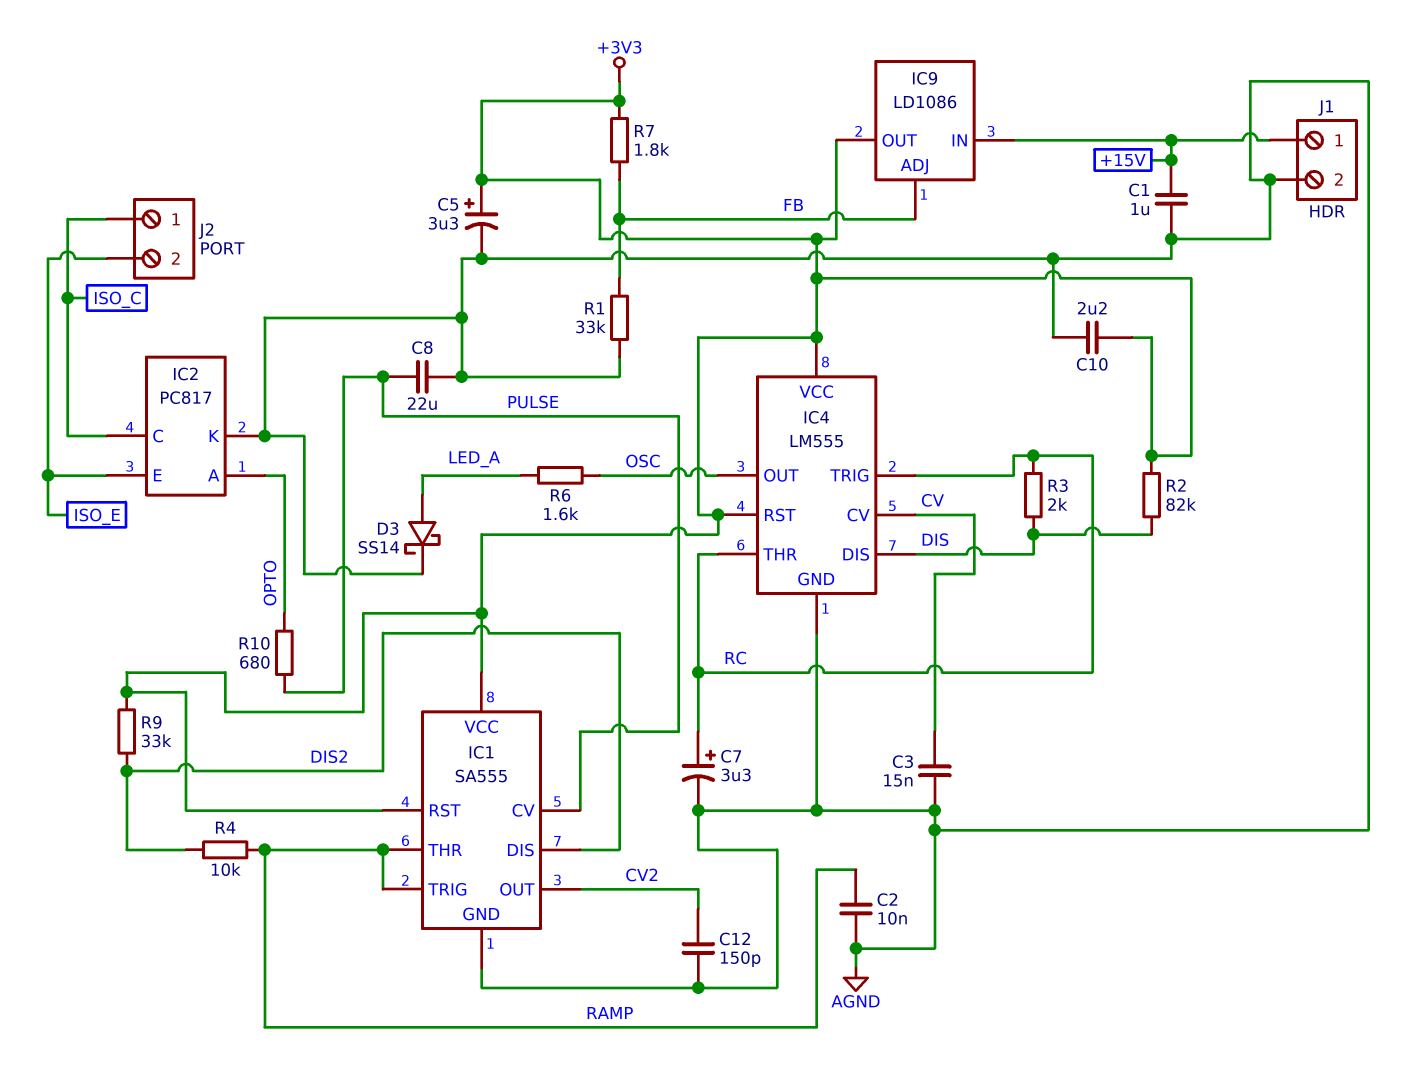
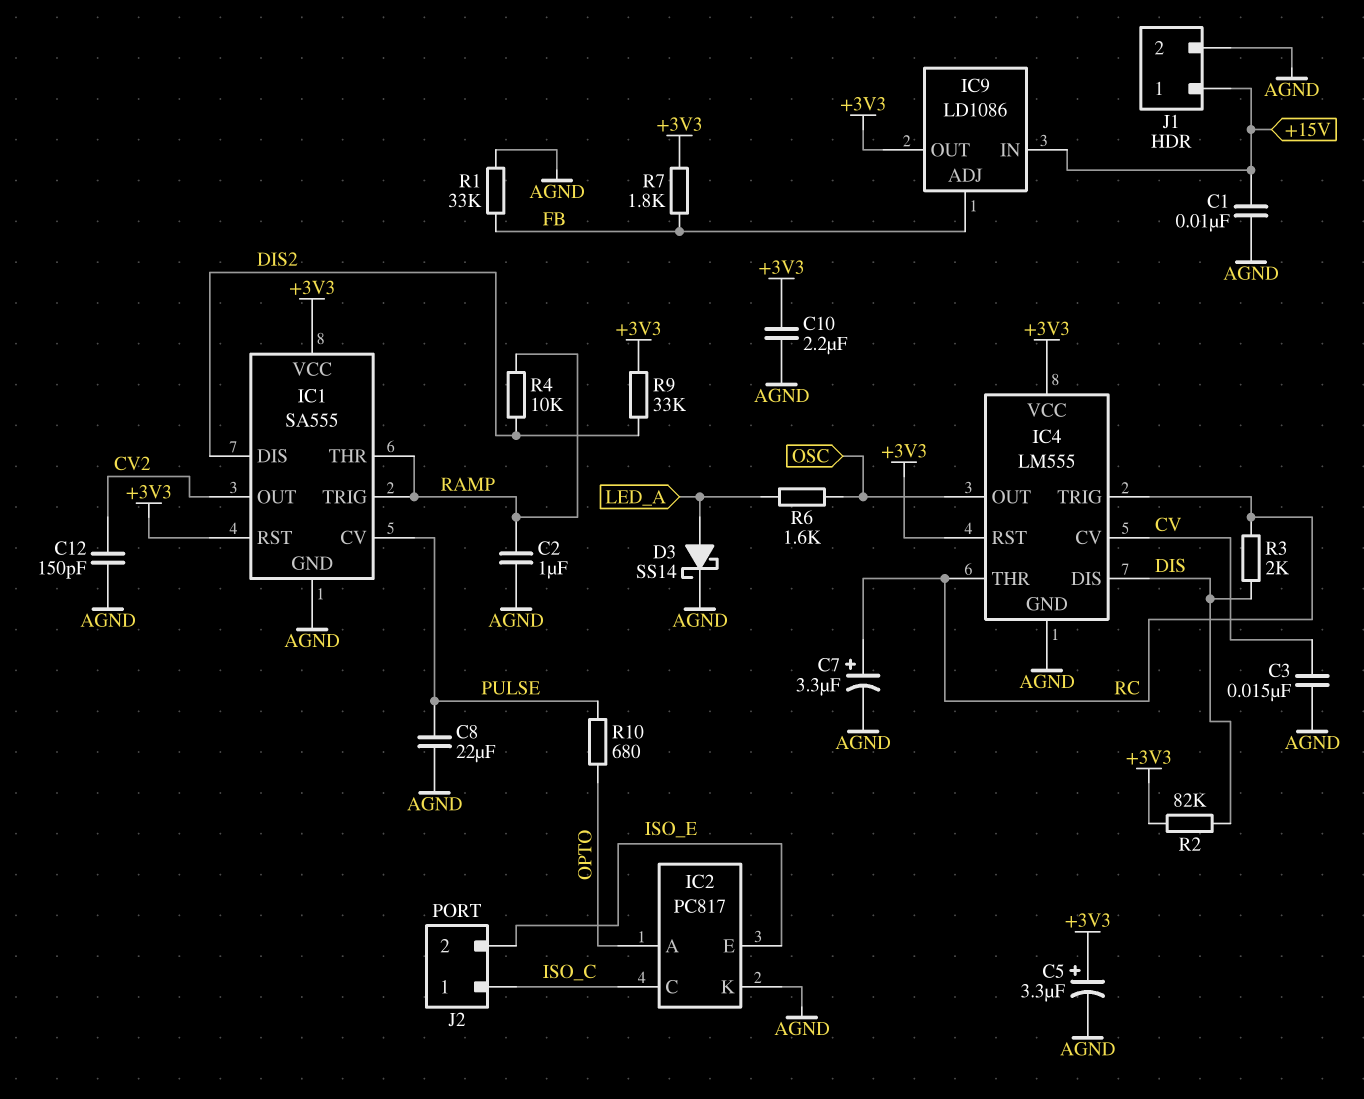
C1: 1uF (+15V, AGND) -> 10nF (+15V, AGND)
C2: 10nF (AGND, RAMP) -> 1uF (AGND, RAMP)

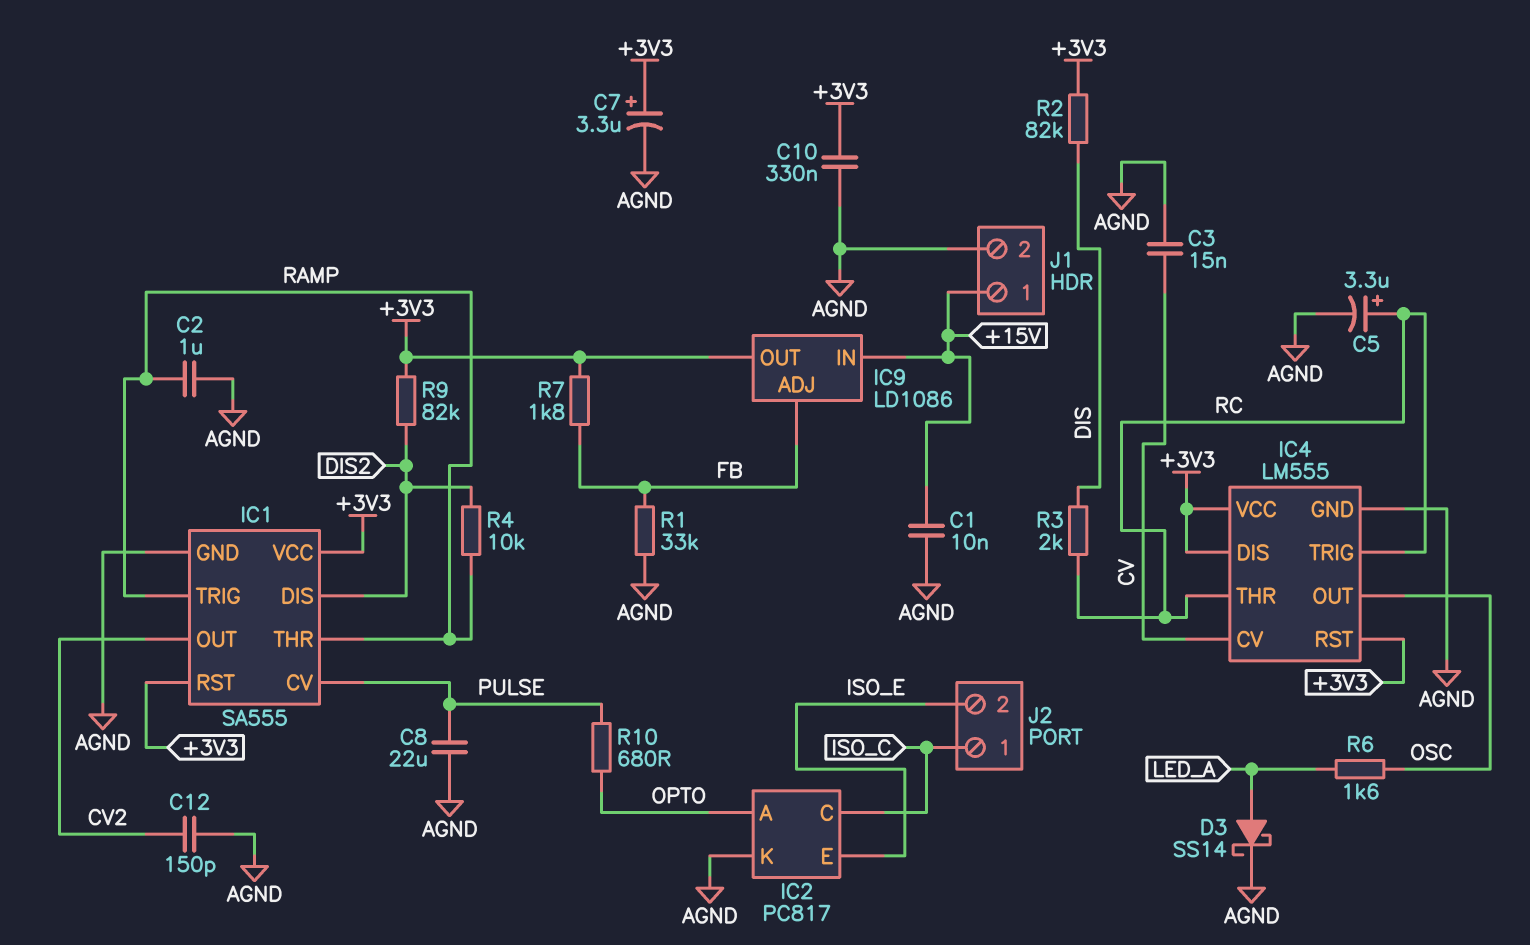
C5: 3.3uF (plus +3V3, minus AGND) -> 3.3uF (plus RC, minus AGND)
C7: 3.3uF (plus RC, minus AGND) -> 3.3uF (plus +3V3, minus AGND)
C10: 2.2uF (+3V3, AGND) -> 330nF (+3V3, AGND)
IC4 pin DIS: DIS -> +3V3
R9: 33k (+3V3, DIS2) -> 82k (+3V3, DIS2)

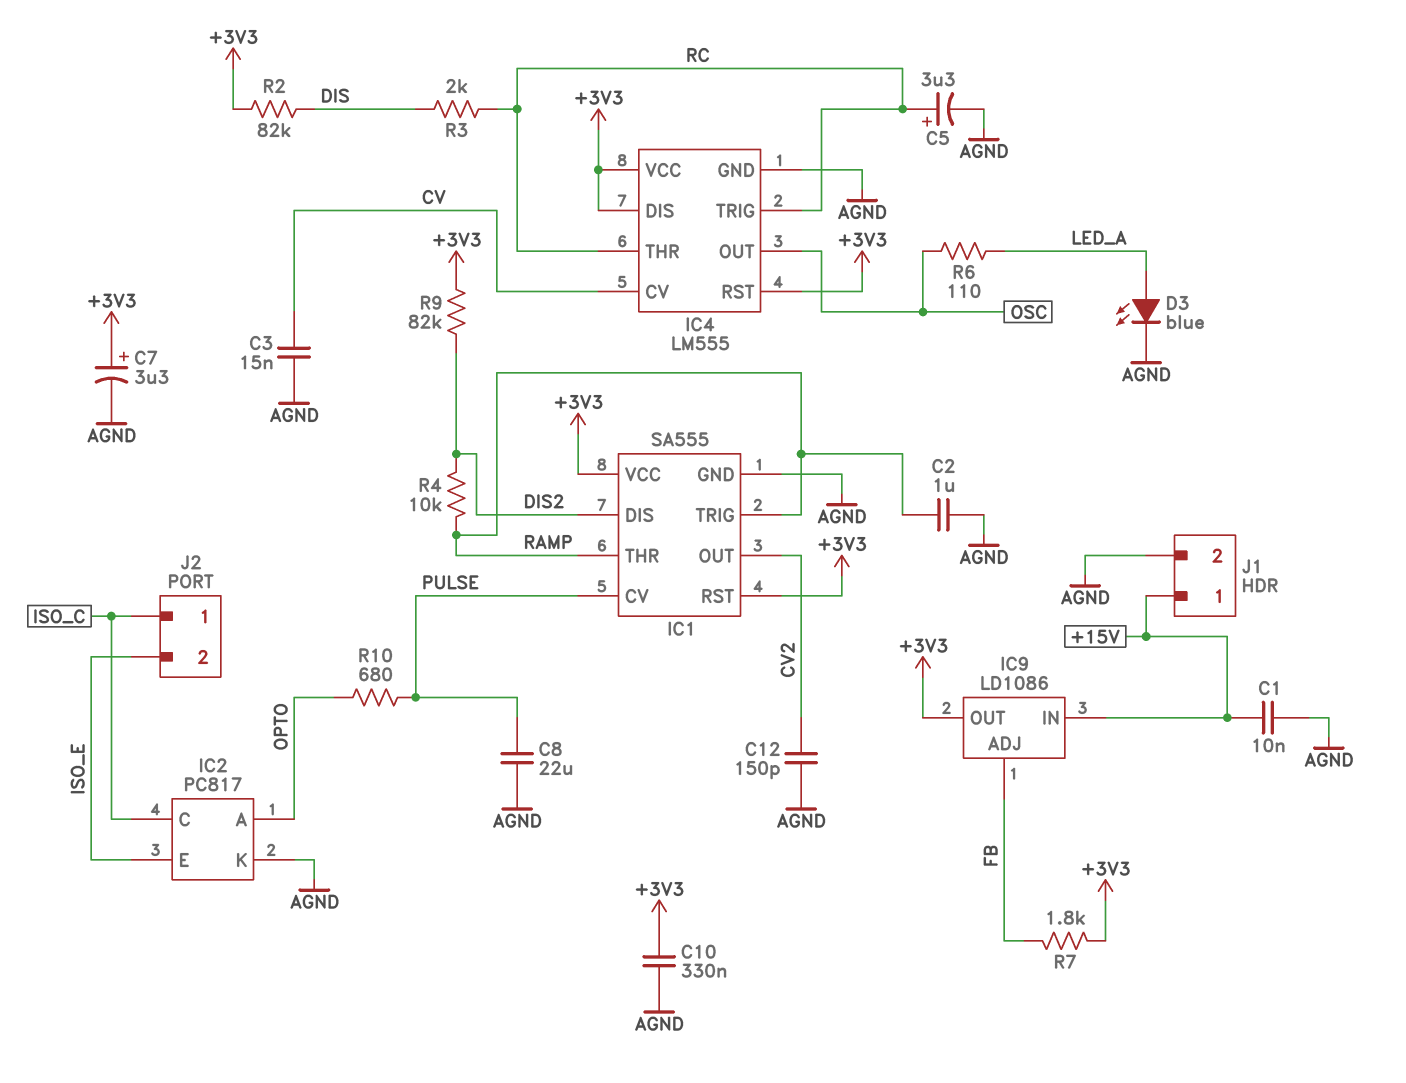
D3: schottky SS14 (A LED_A, K AGND) -> LED blue (A LED_A, K AGND)
R1: 33k (AGND, FB) -> none
R6: 1.6k (LED_A, OSC) -> 110 (LED_A, OSC)

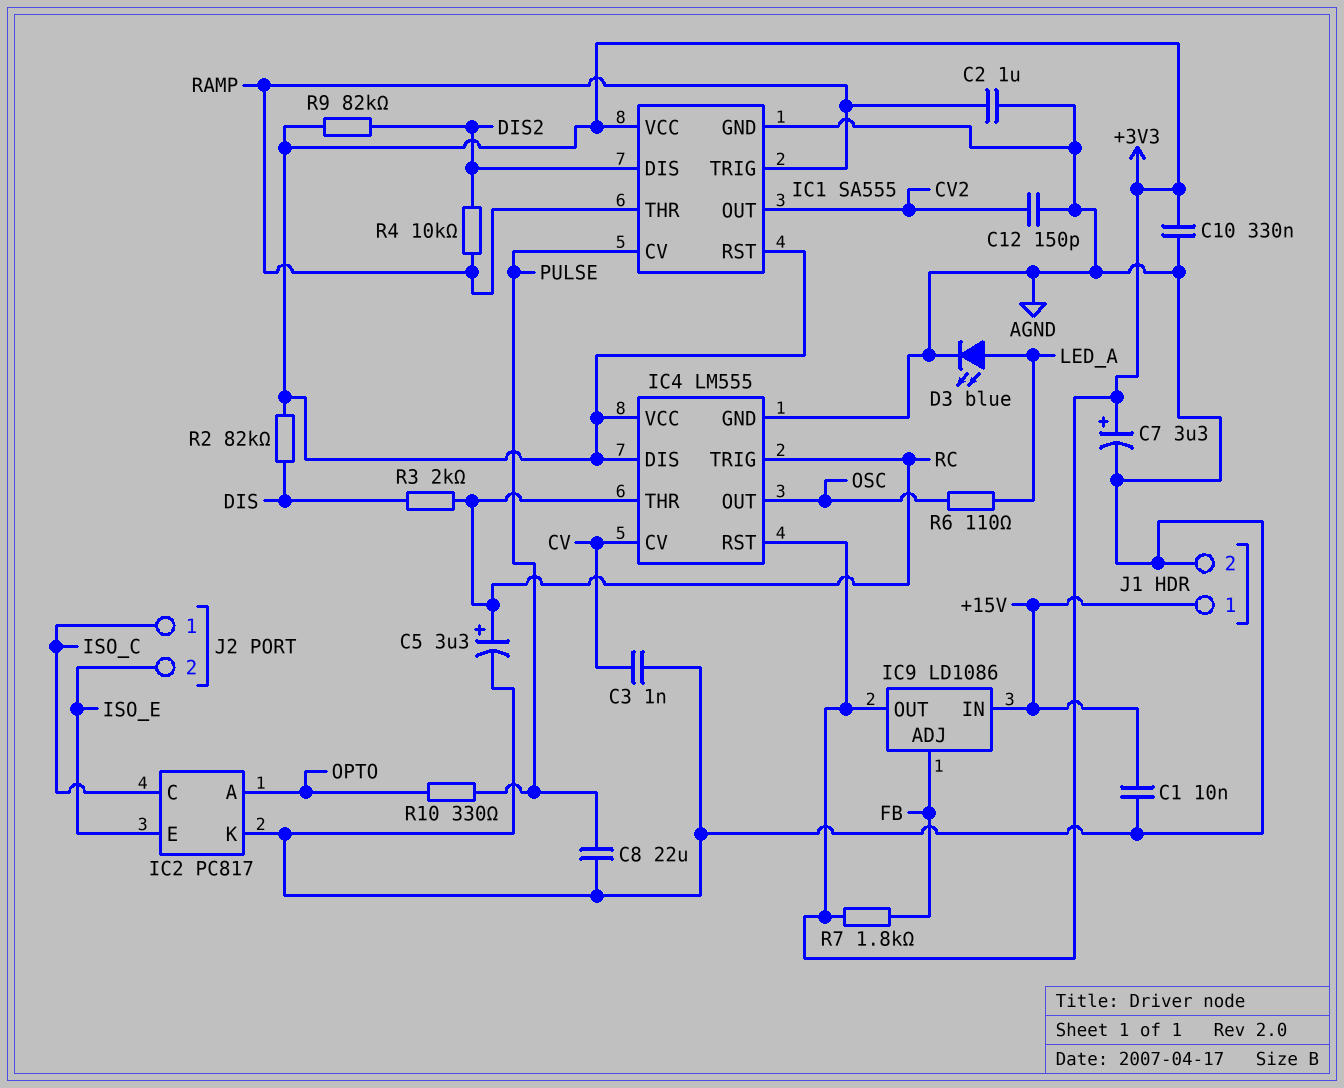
C3: 15nF (AGND, CV) -> 1nF (AGND, CV)
R10: 680 (OPTO, PULSE) -> 330 (OPTO, PULSE)

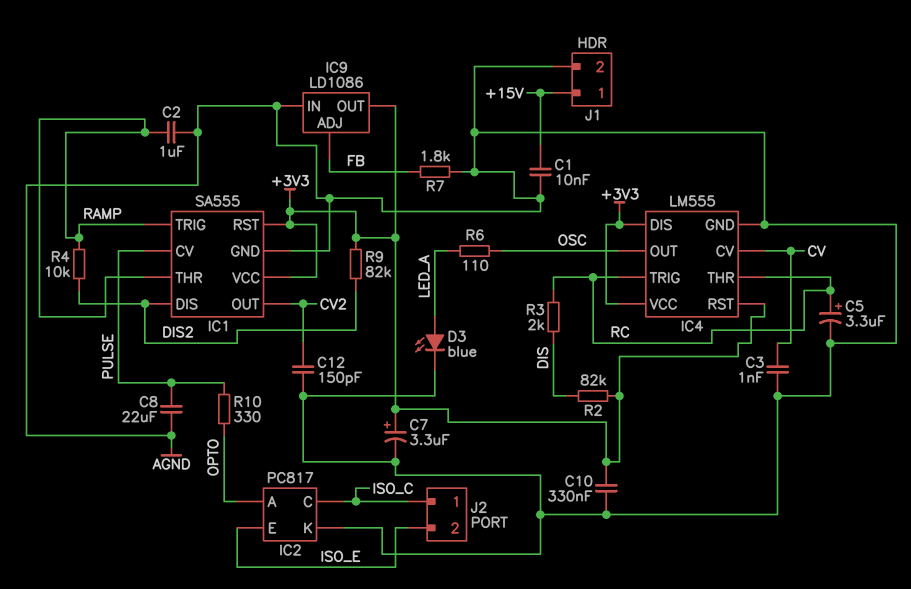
IC9 pin IN: +15V -> AGND
R7: 1.8k (+3V3, FB) -> 1.8k (AGND, FB)

